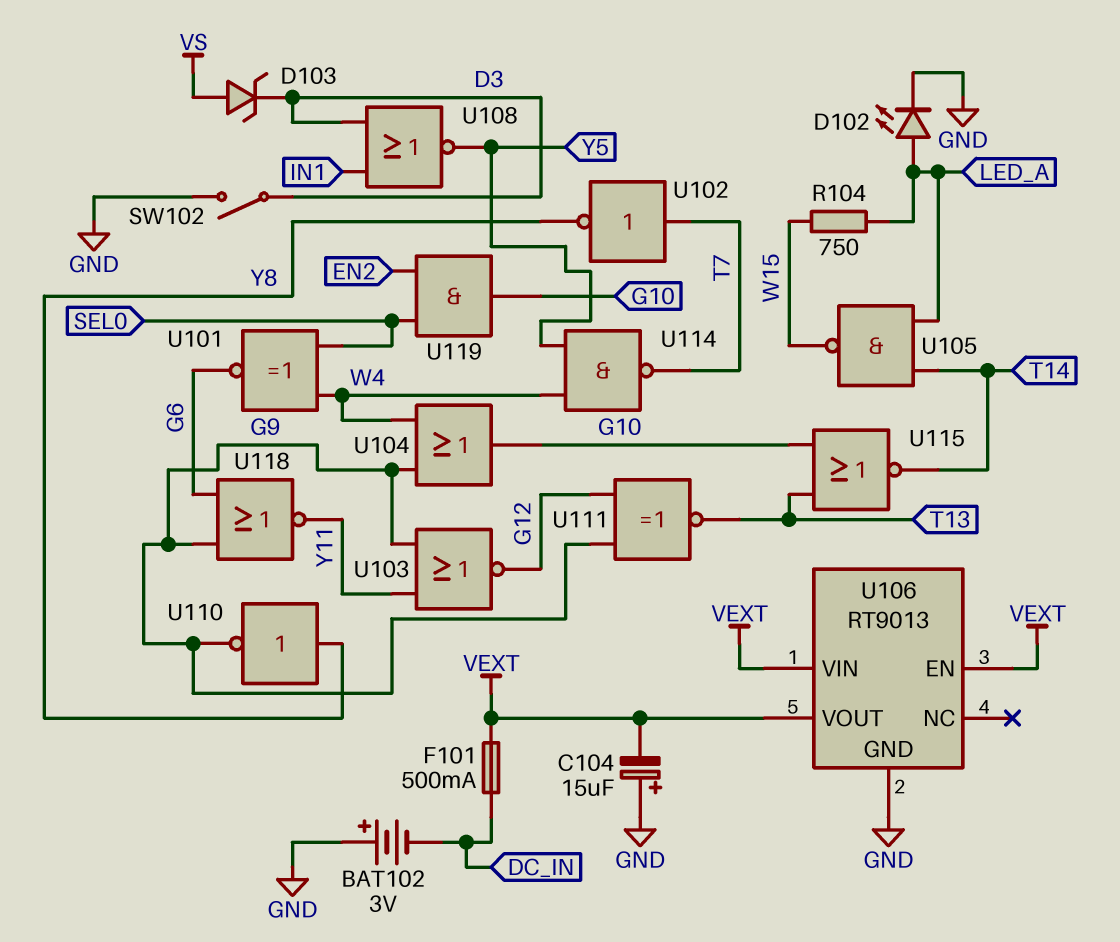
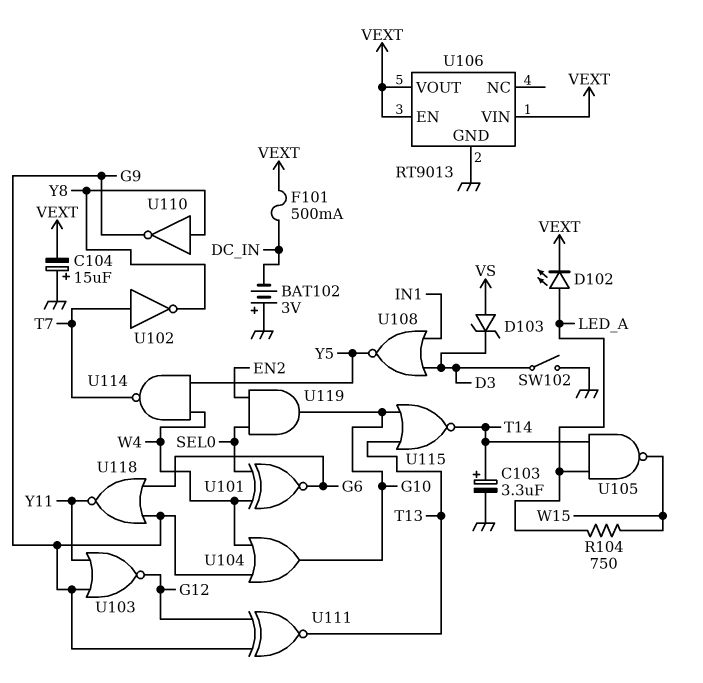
C103: none -> 3.3uF (plus T14, minus GND)
D102: LED (A LED_A, K GND) -> LED (A LED_A, K VEXT)

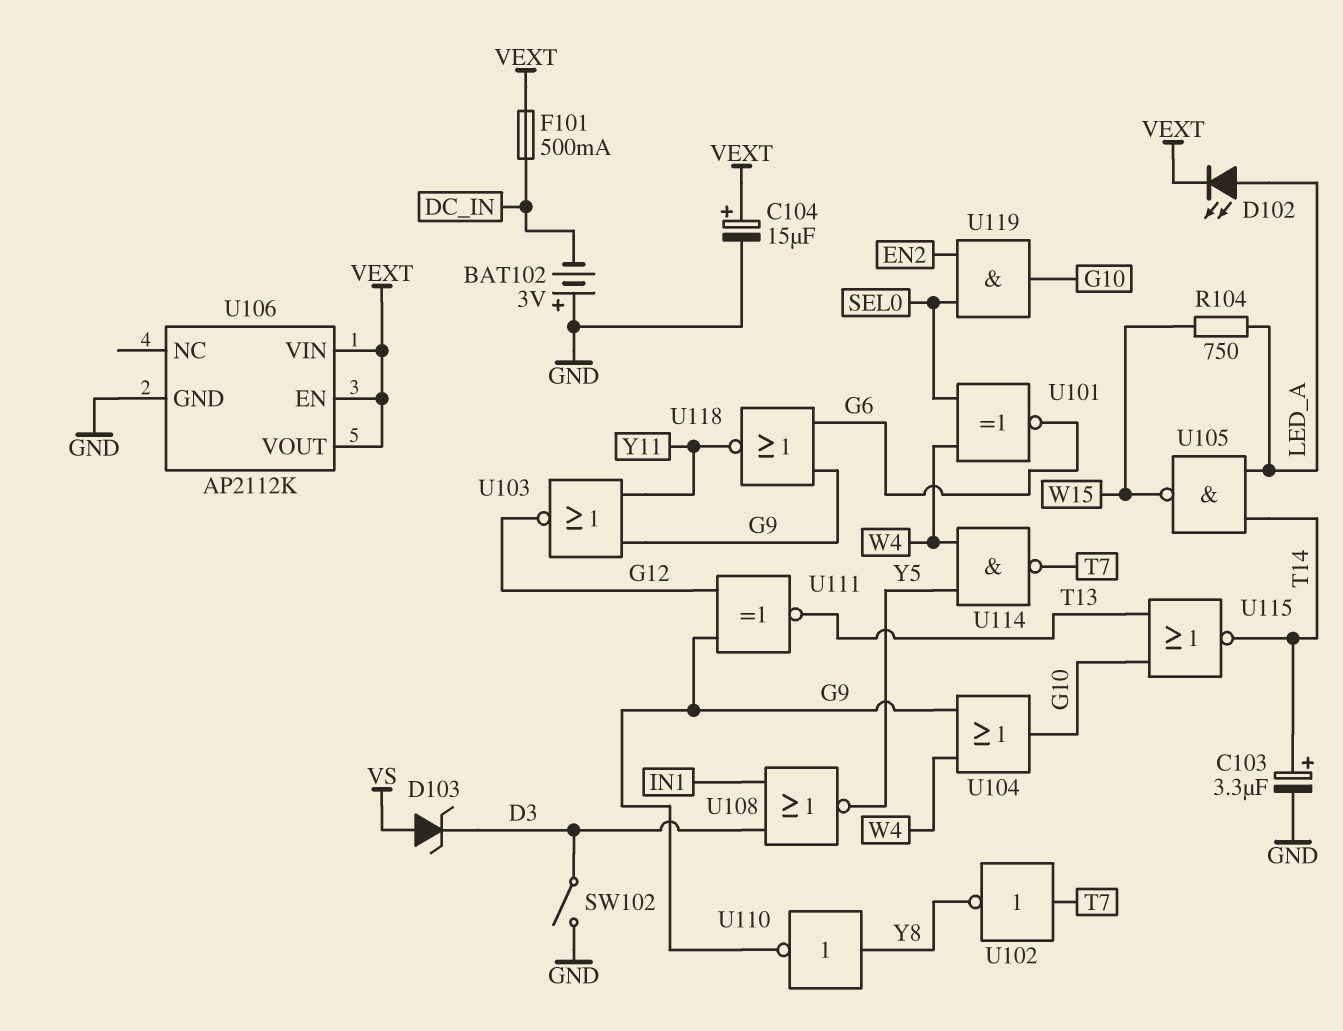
C104: 15uF (plus GND, minus VEXT) -> 15uF (plus VEXT, minus GND)
U106: RT9013 -> AP2112K

